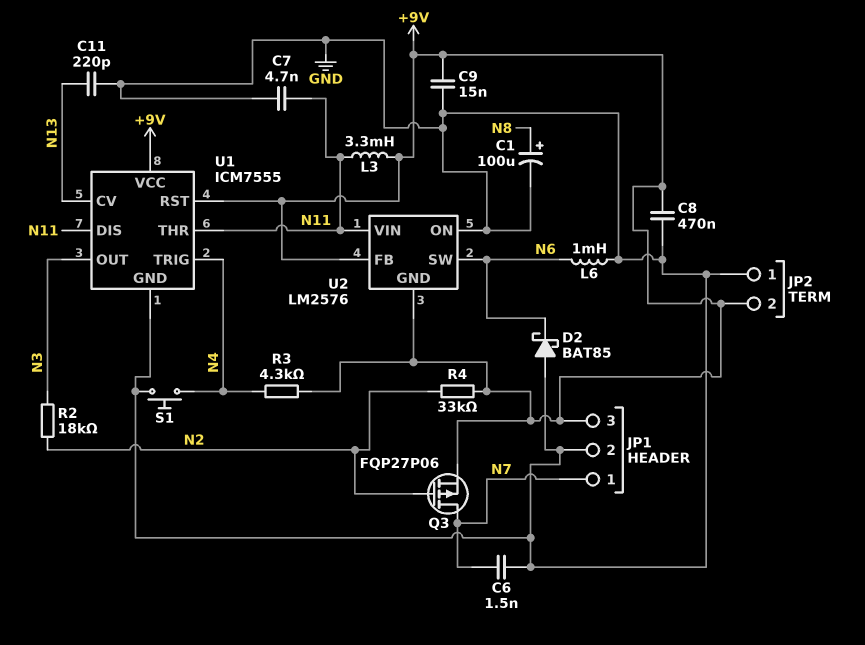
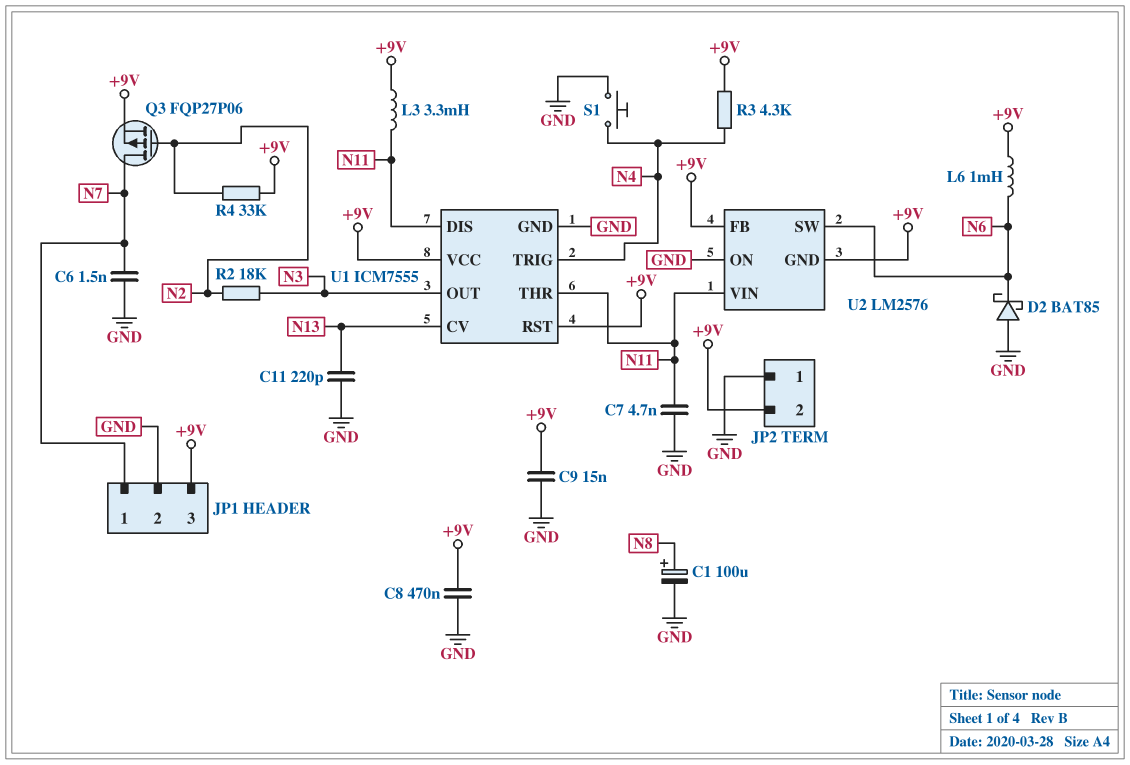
L6: 1mH (GND, N6) -> 1mH (+9V, N6)

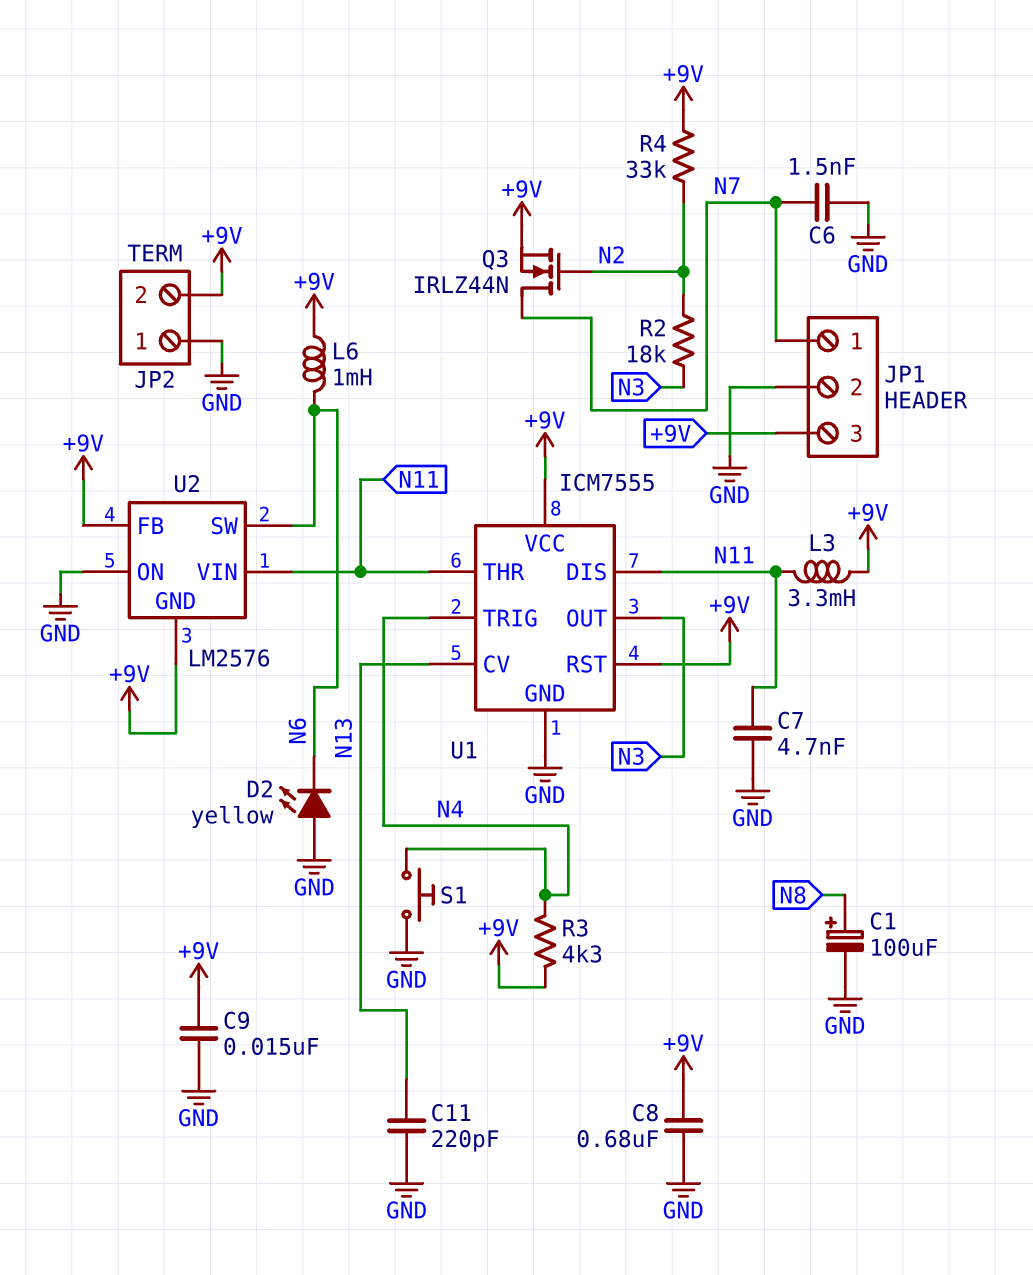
C8: 470nF (+9V, GND) -> 680nF (+9V, GND)
D2: schottky BAT85 (A GND, K N6) -> LED yellow (A GND, K N6)
Q3: PMOS FQP27P06 (G N2, D N7, S +9V) -> NMOS IRLZ44N (G N2, D N7, S +9V)

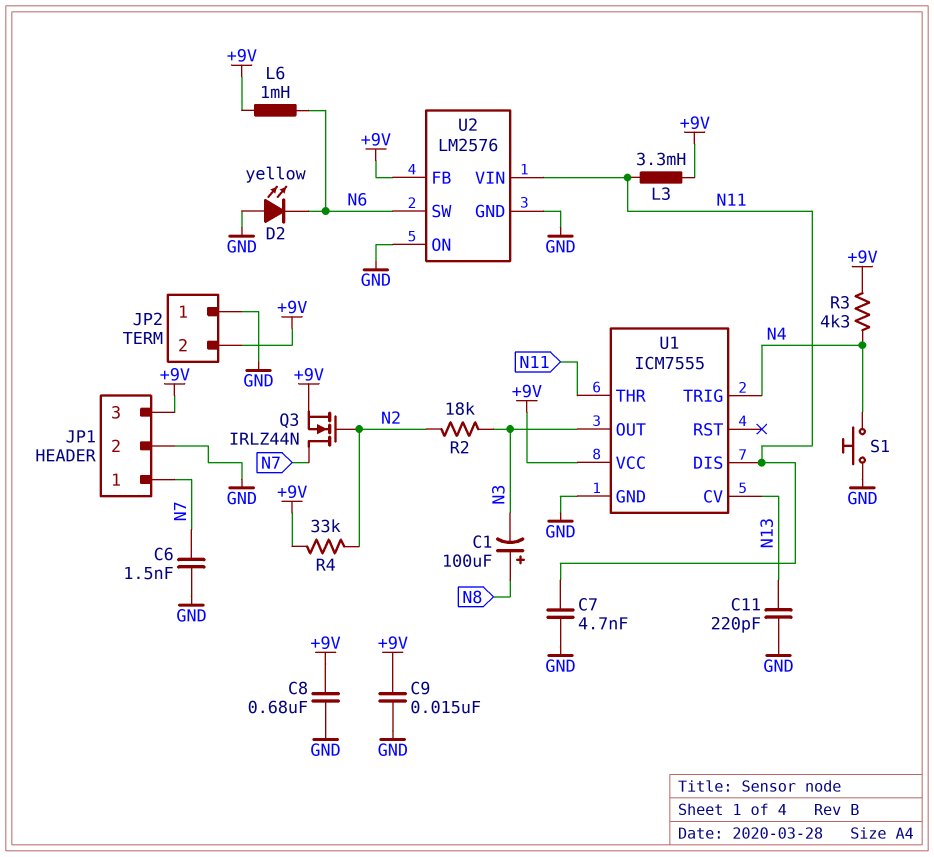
C1: 100uF (plus N8, minus GND) -> 100uF (plus N8, minus N3)
U1 pin RST: +9V -> none
U2 pin GND: +9V -> GND

